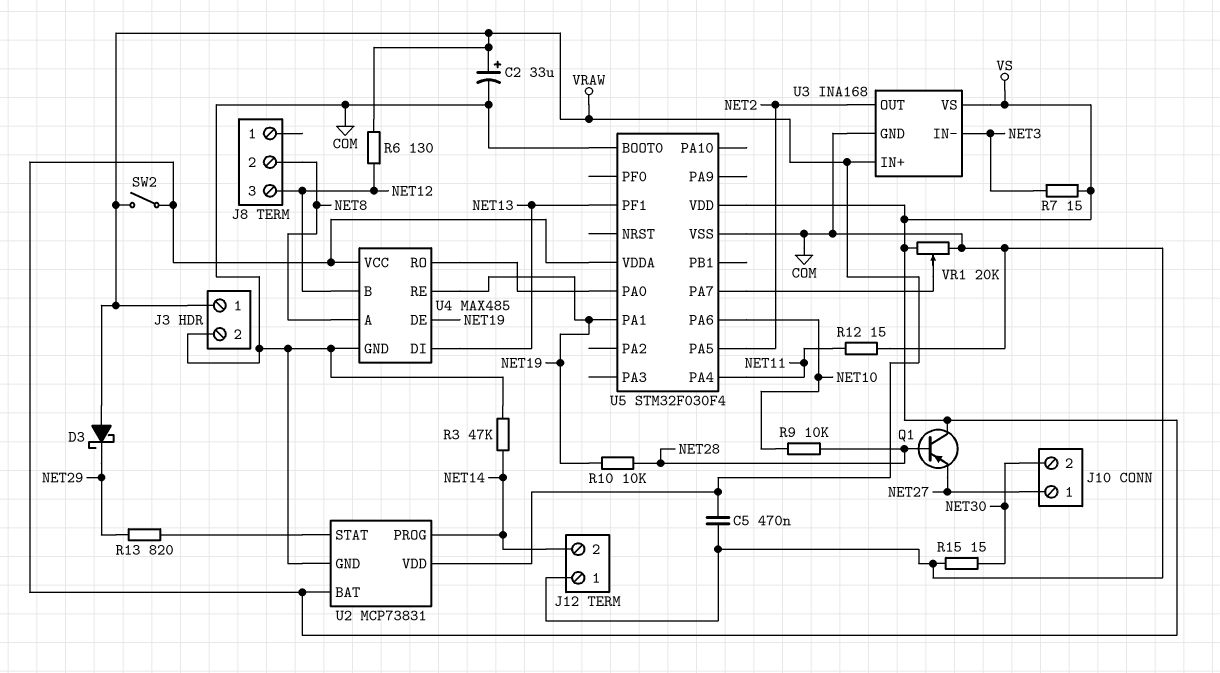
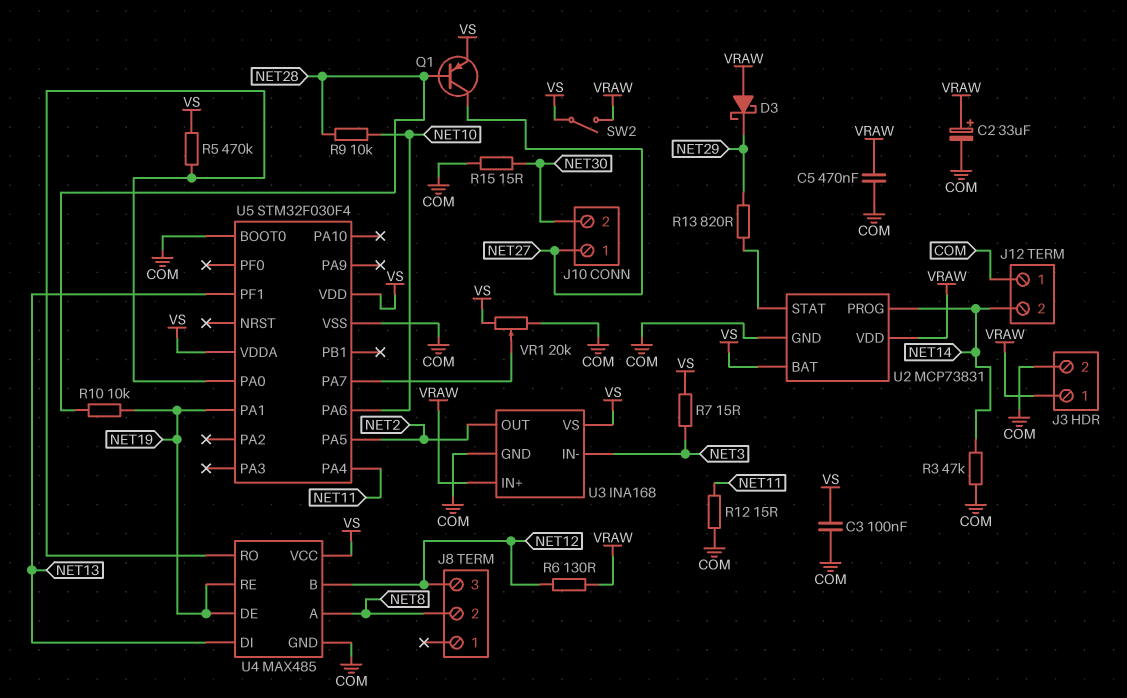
C3: none -> 100nF (COM, VS)
Q1: PNP (B NET28, C VS, E NET27) -> PNP (B NET28, C NET27, E VS)
R5: none -> 470k (U4/RO, VS)

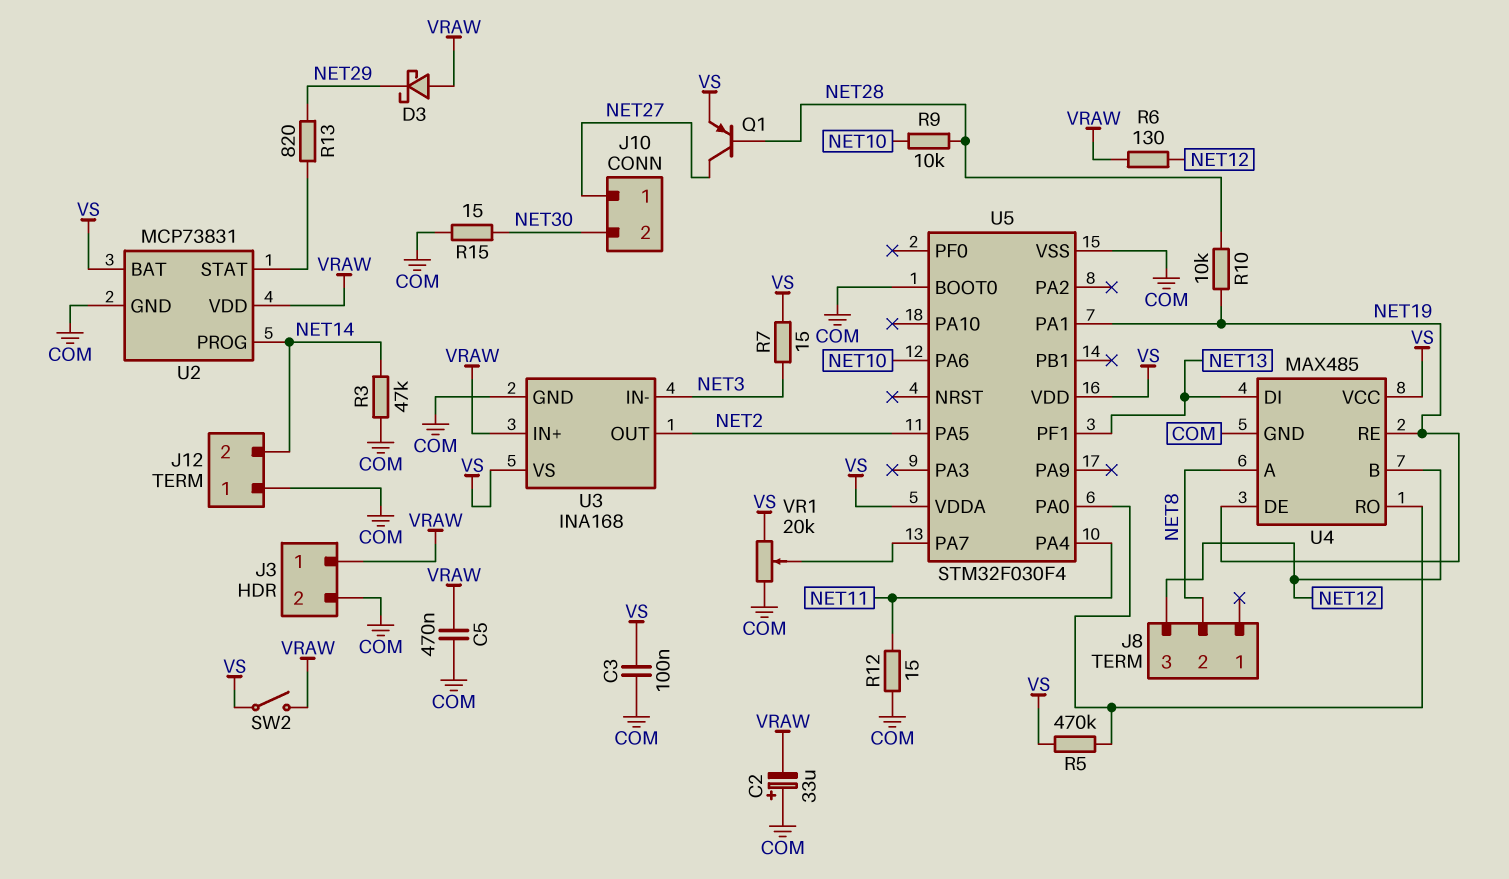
C2: 33uF (plus VRAW, minus COM) -> 33uF (plus COM, minus VRAW)

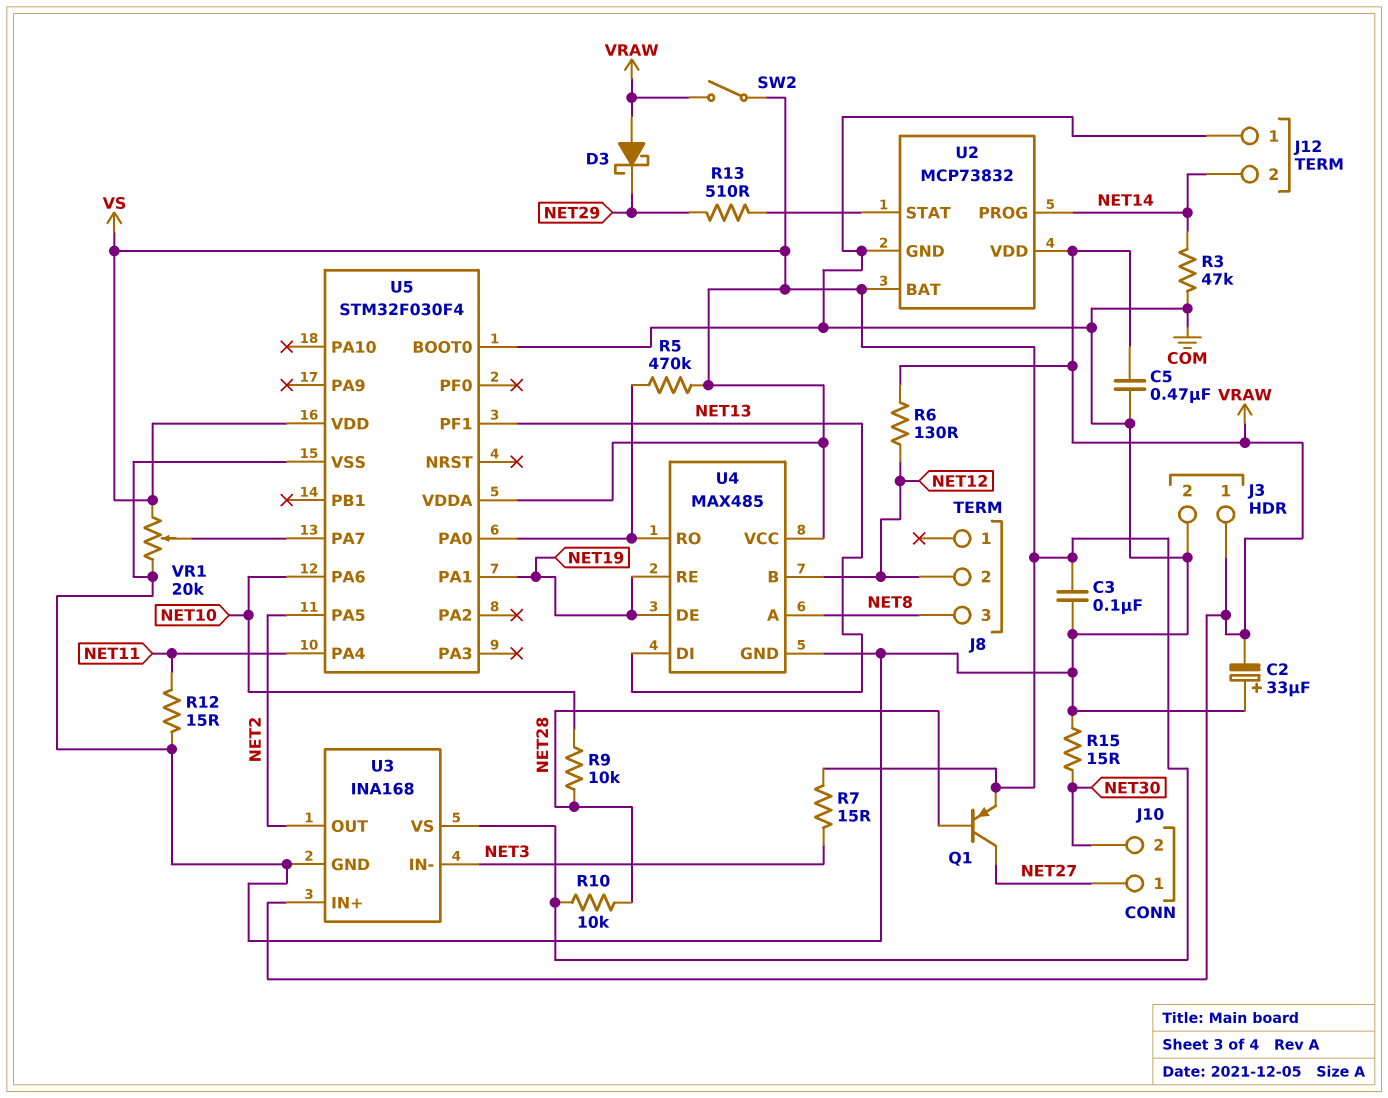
J8 pin 2: NET8 -> NET12
J8 pin 3: NET12 -> NET8
R10: 10k (NET19, NET28) -> 10k (NET28, VS)
R13: 820 (NET29, U2/STAT) -> 510 (NET29, U2/STAT)
U2: MCP73831 -> MCP73832

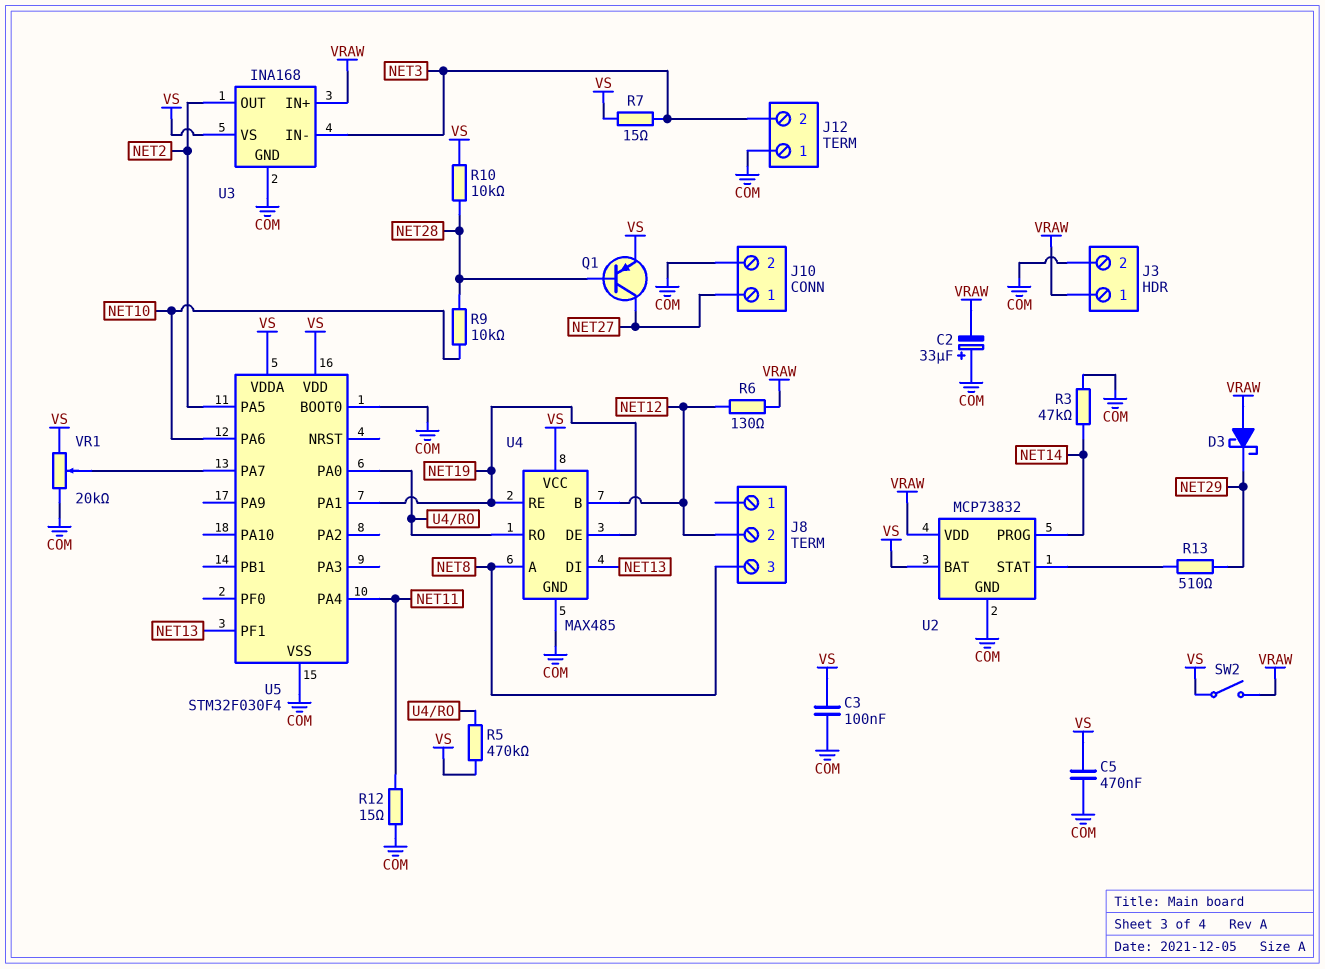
C5: 470nF (COM, VRAW) -> 470nF (COM, VS)
J10 pin 2: NET30 -> COM
J12 pin 2: NET14 -> NET3
R15: 15 (COM, NET30) -> none

